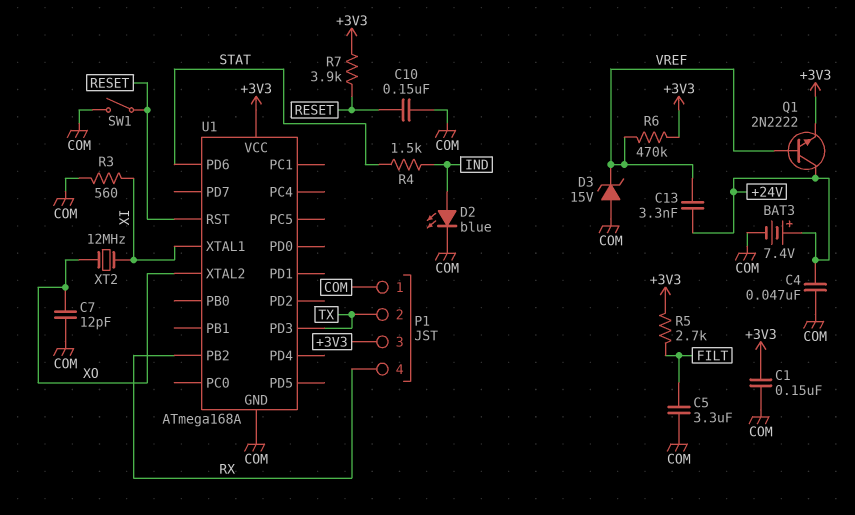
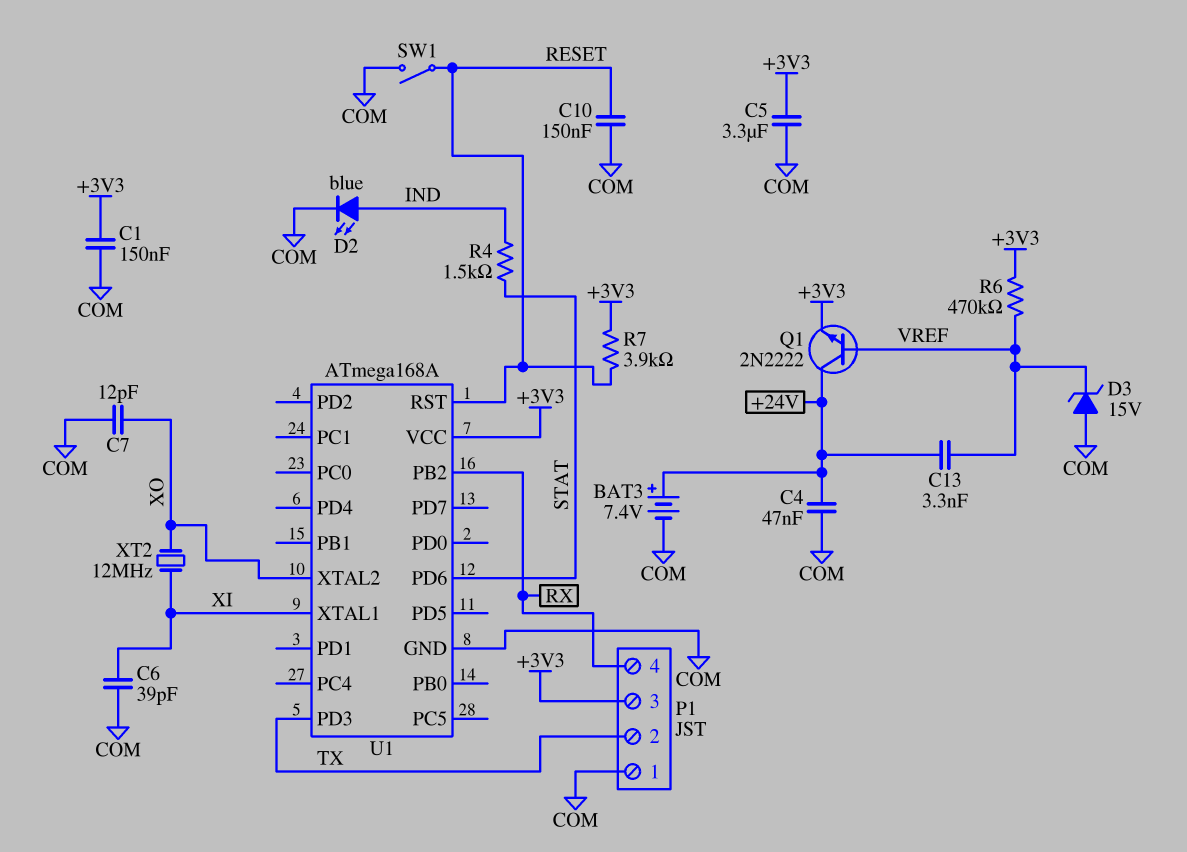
C5: 3.3uF (COM, FILT) -> 3.3uF (+3V3, COM)
C6: none -> 39pF (COM, XI)
R3: 560 (COM, XI) -> none
R5: 2.7k (+3V3, FILT) -> none

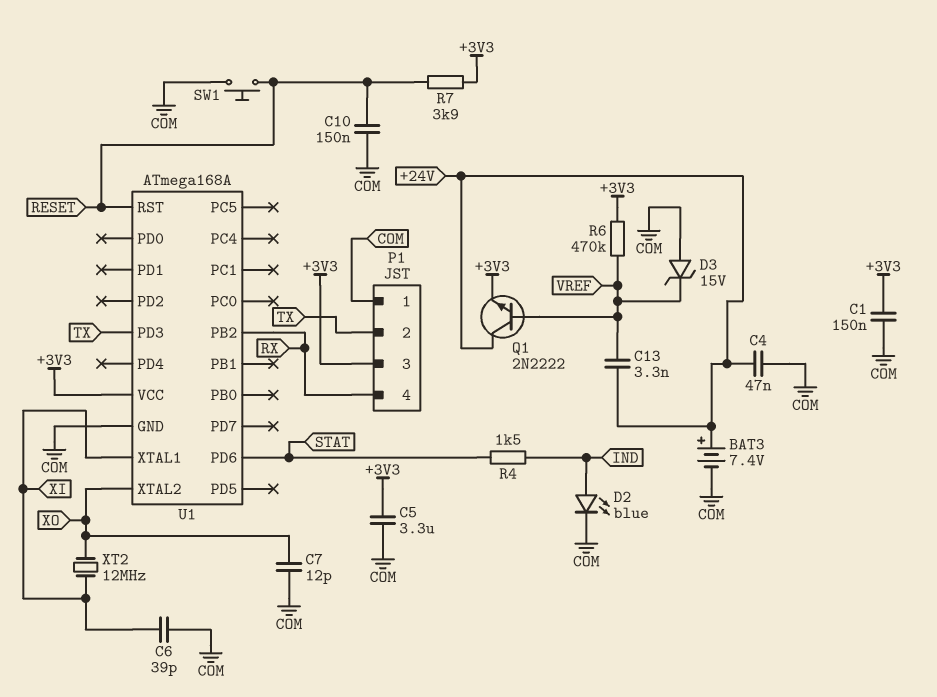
SW1: switch (COM, RESET) -> button (COM, RESET)

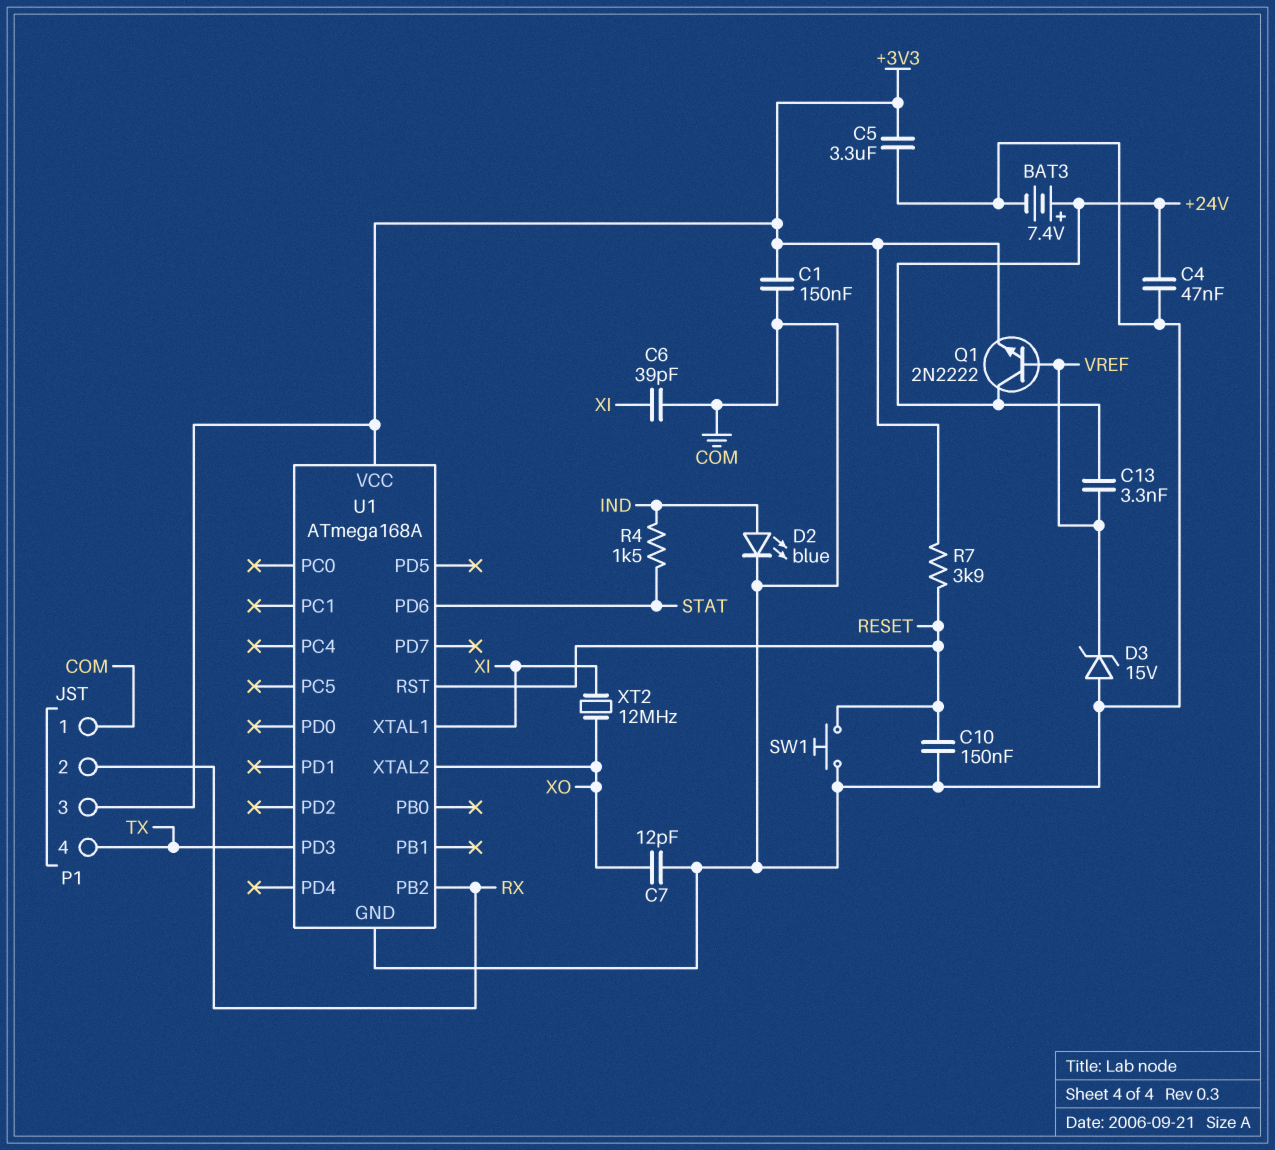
P1 pin 2: TX -> RX
P1 pin 4: RX -> TX
R6: 470k (+3V3, VREF) -> none

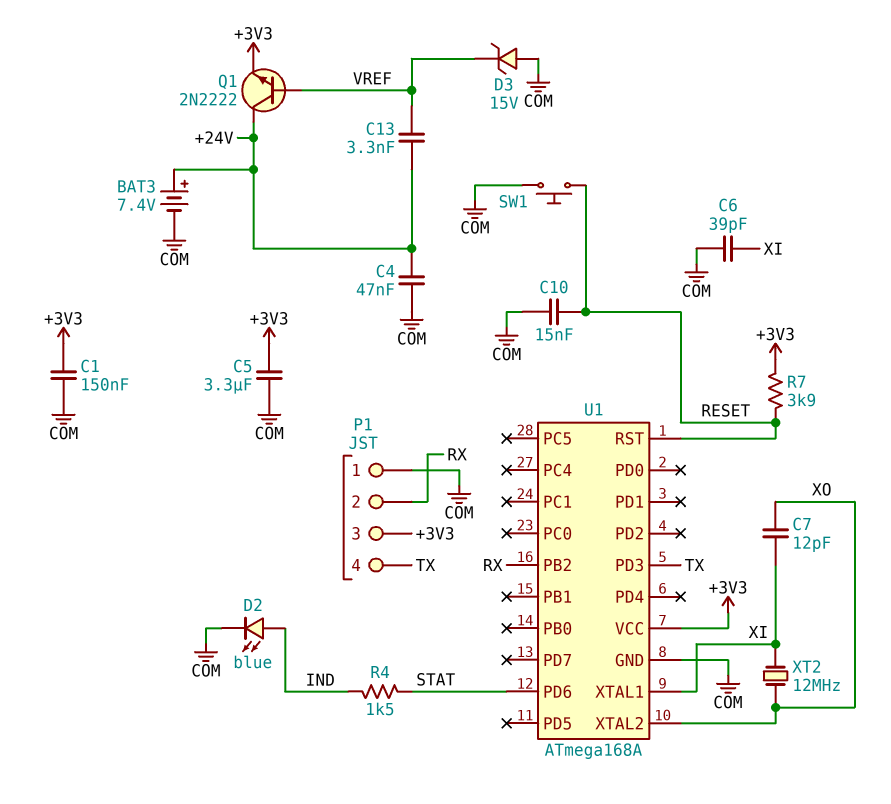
C7: 12pF (COM, XO) -> 12pF (XI, XO)
C10: 150nF (COM, RESET) -> 15nF (COM, RESET)

